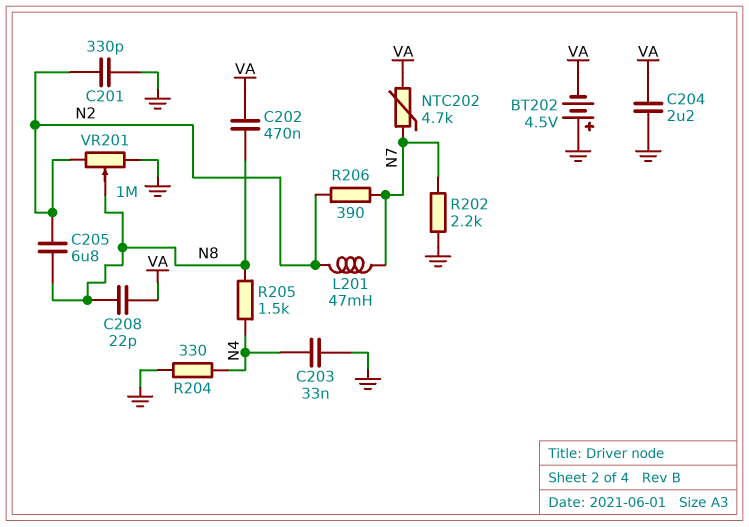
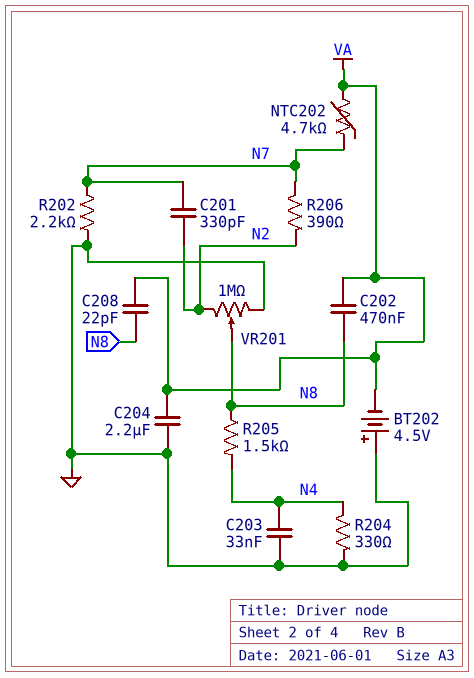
C201: 330pF (GND, N2) -> 330pF (N2, N7)
C205: 6.8uF (N2, N8) -> none
L201: 47mH (N2, N7) -> none

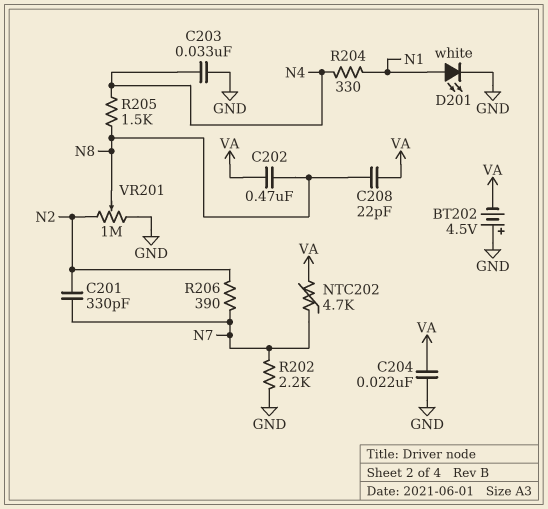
C204: 2.2uF (GND, VA) -> 22nF (GND, VA)
D201: none -> LED white (A N1, K GND)
R204: 330 (GND, N4) -> 330 (N1, N4)

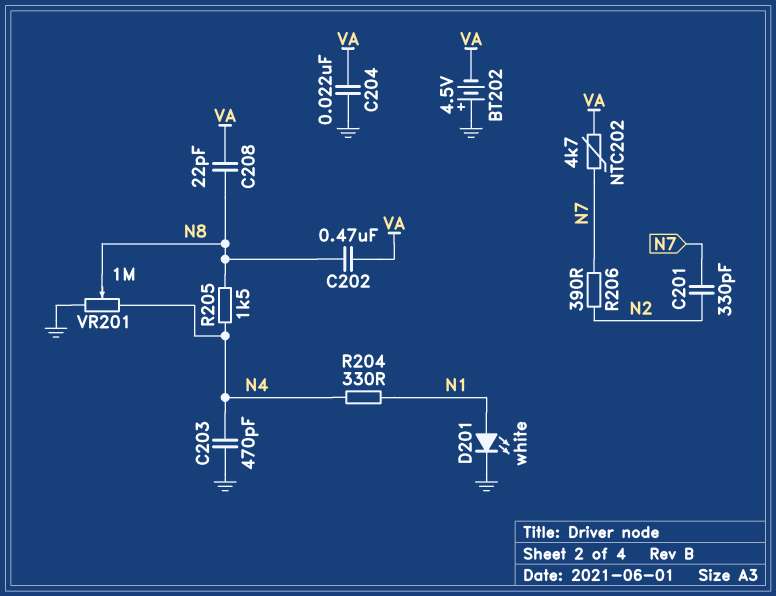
C203: 33nF (GND, N4) -> 470pF (GND, N4)
R202: 2.2k (GND, N7) -> none
VR201: 1M (GND, N2, wiper N8) -> 1M (GND, N4, wiper N8)

